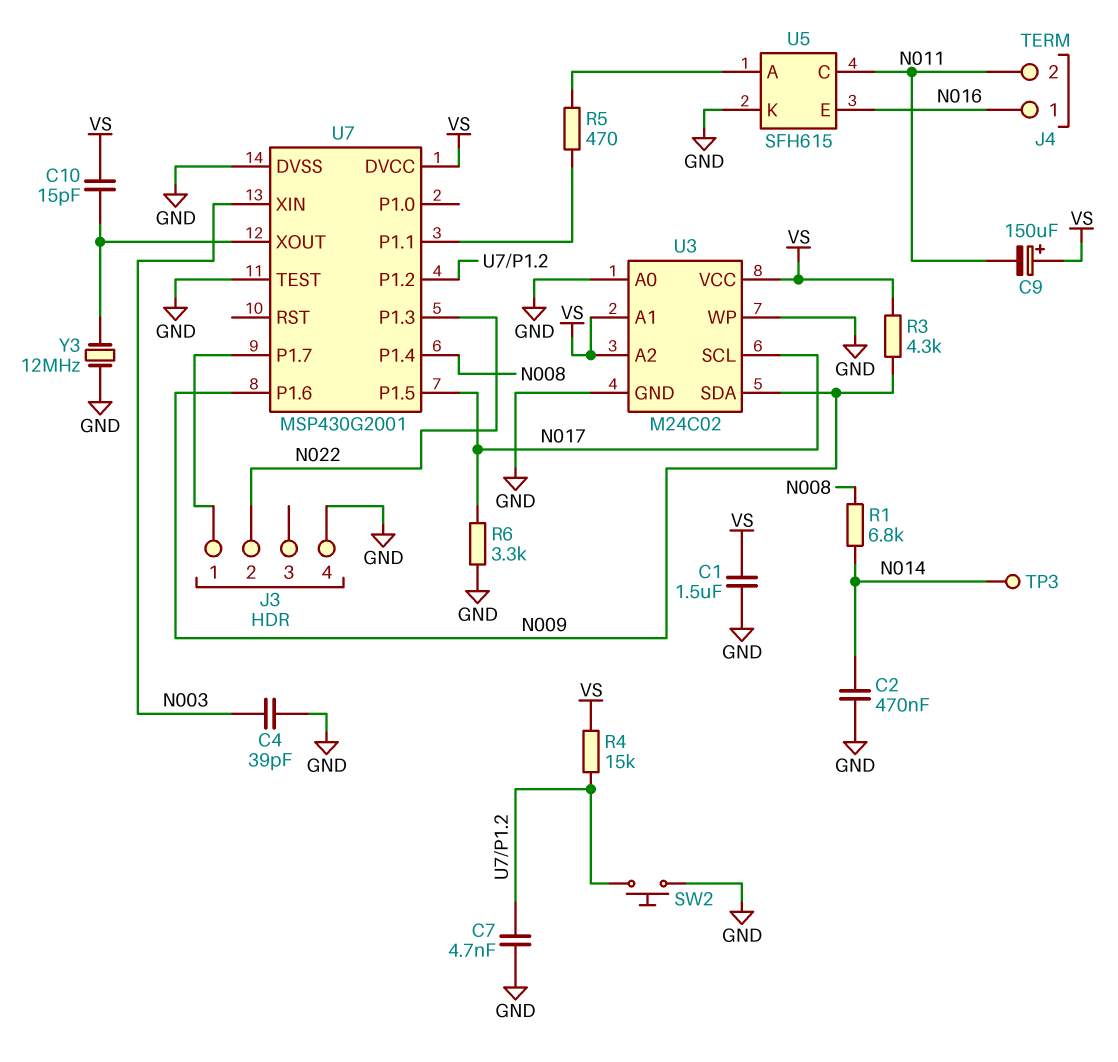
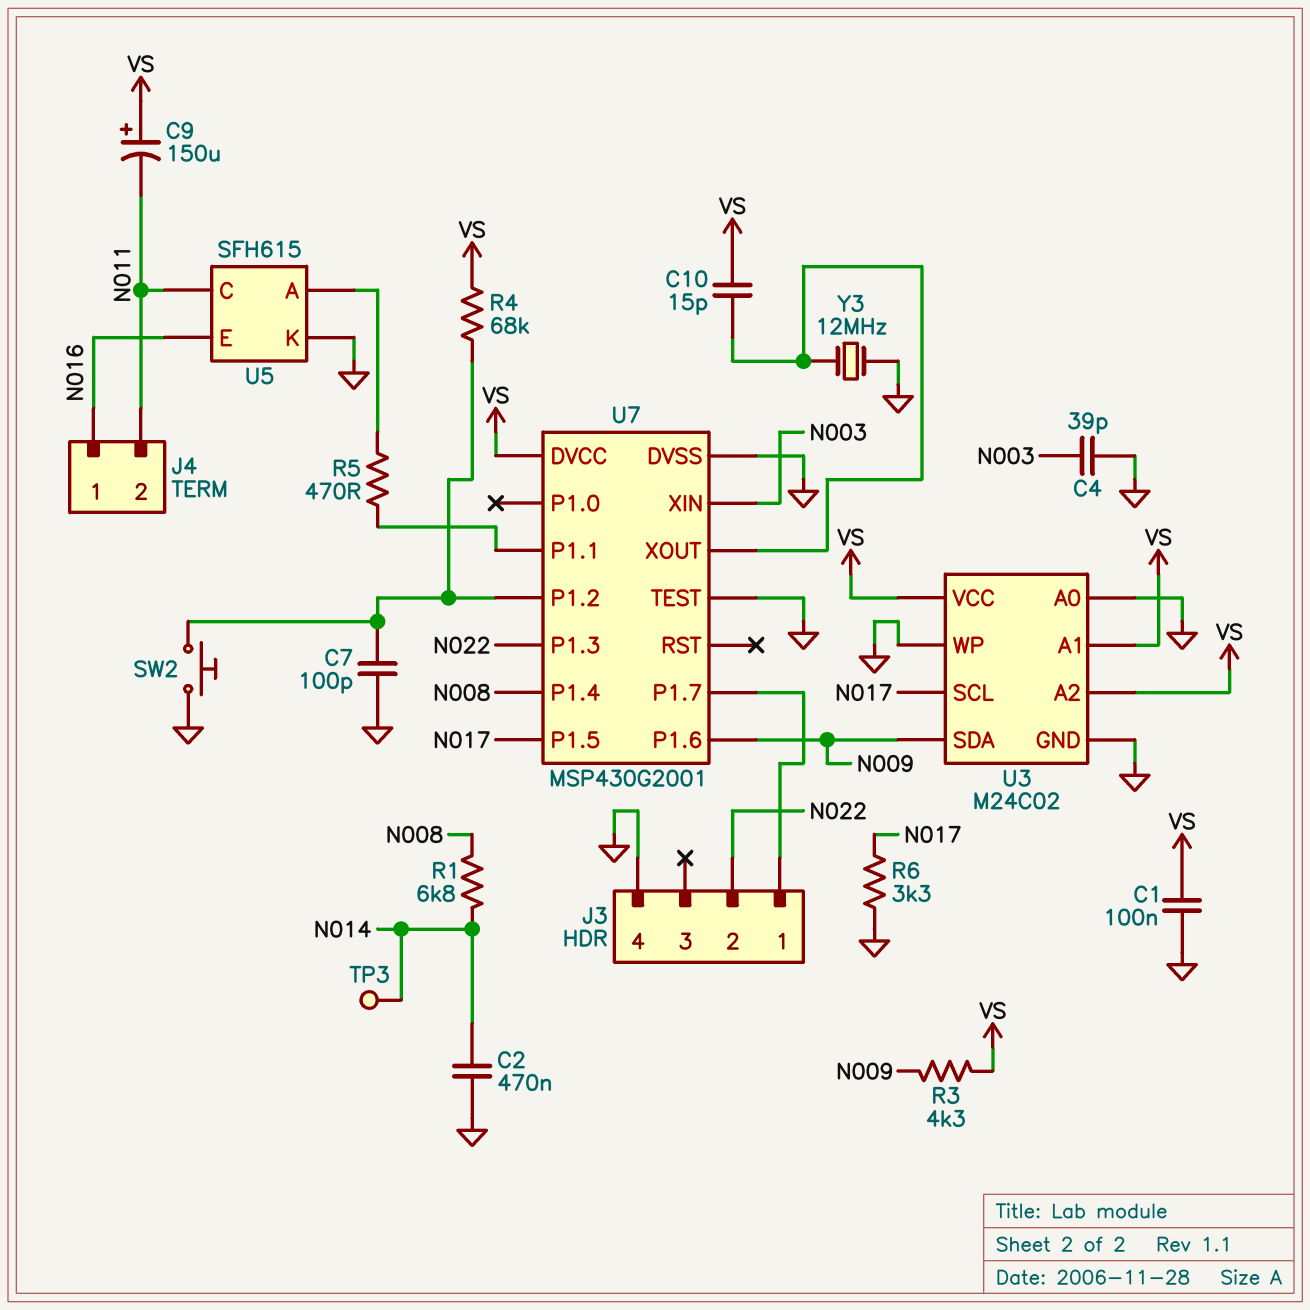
C1: 1.5uF (GND, VS) -> 100nF (GND, VS)
C7: 4.7nF (GND, U7/P1.2) -> 100pF (GND, U7/P1.2)
R4: 15k (U7/P1.2, VS) -> 68k (U7/P1.2, VS)

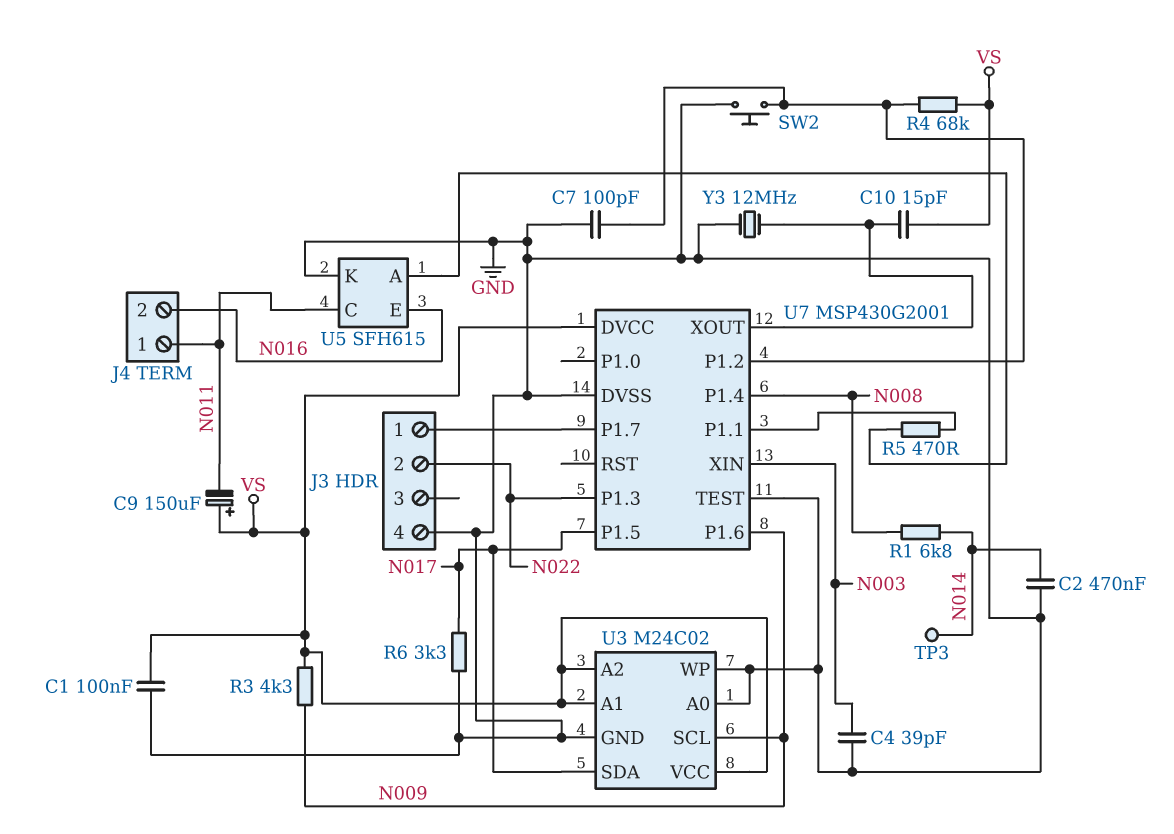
J4 pin 1: N016 -> N011
J4 pin 2: N011 -> N016
U3 pin SCL: N017 -> N009
U3 pin SDA: N009 -> N017

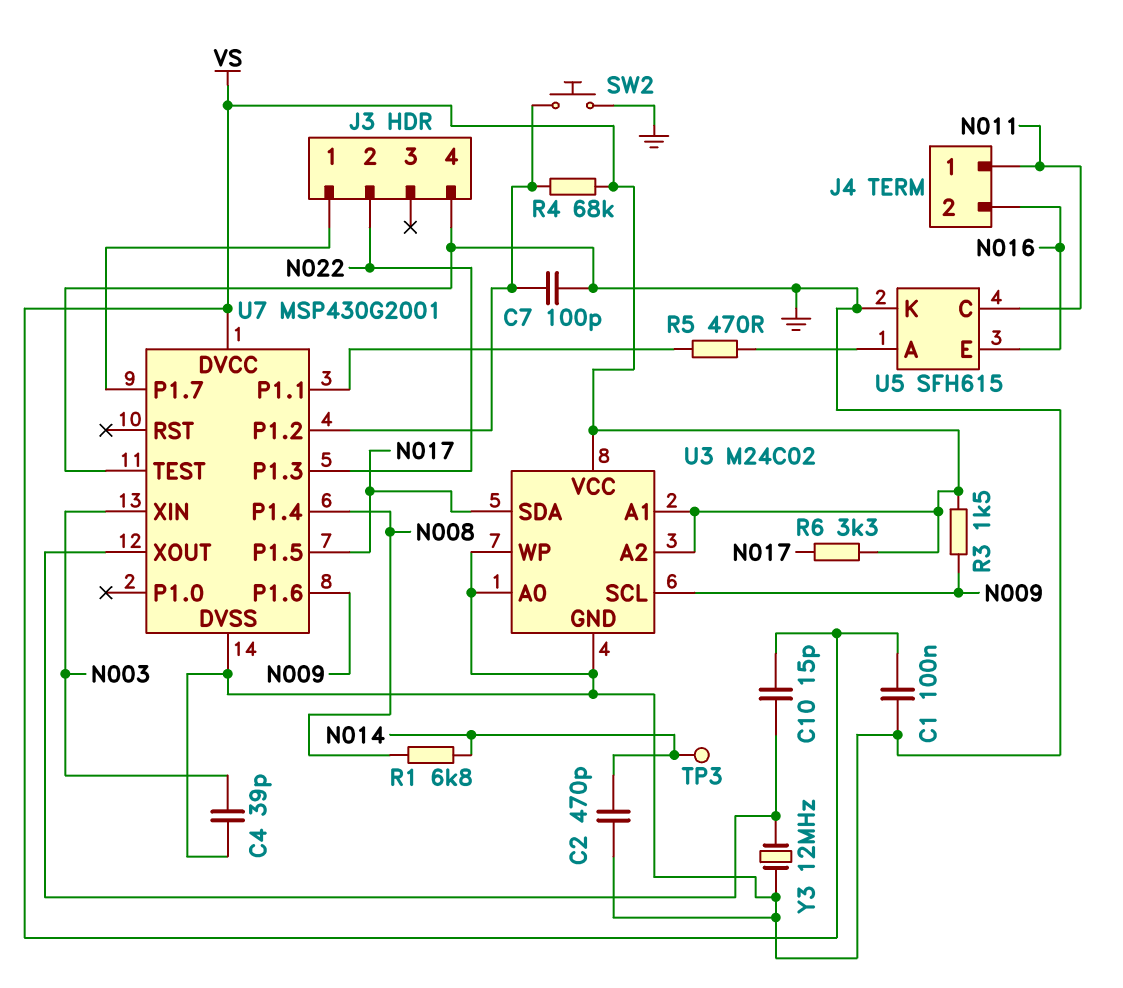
C2: 470nF (GND, N014) -> 470pF (GND, N014)
C9: 150uF (plus VS, minus N011) -> none
R3: 4.3k (N009, VS) -> 1.5k (N009, VS)
R6: 3.3k (GND, N017) -> 3.3k (N017, VS)

